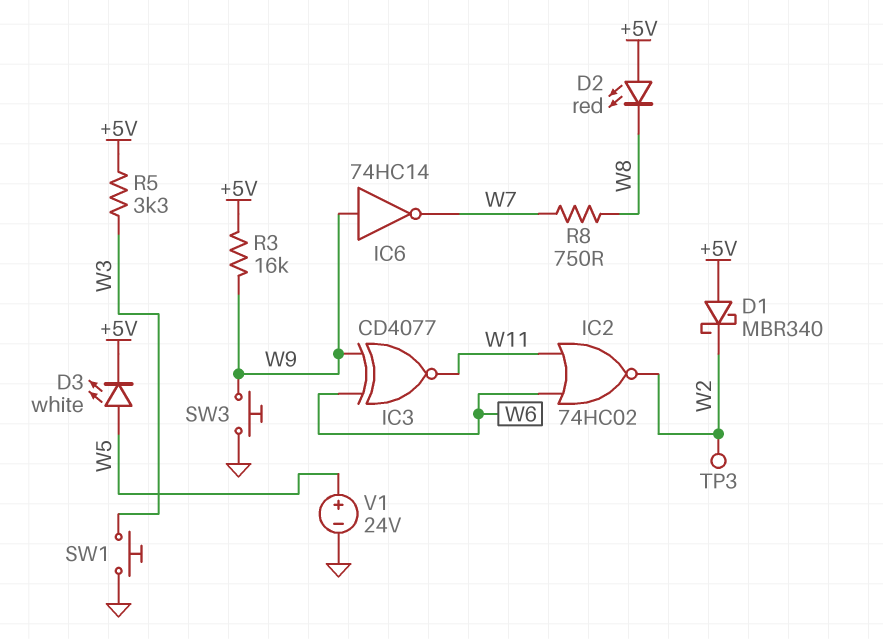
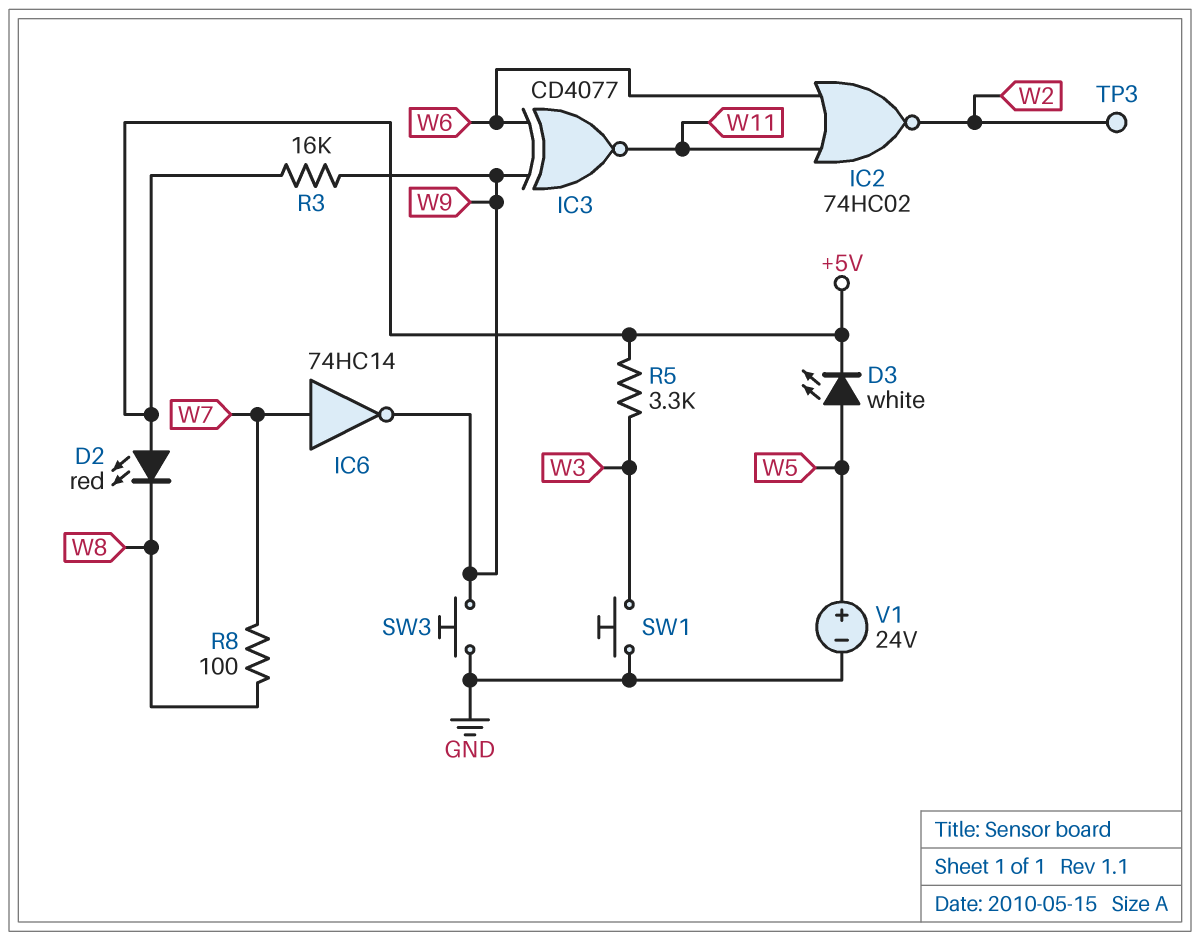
D1: schottky MBR340 (A +5V, K W2) -> none
IC6: NOT 74HC14 (in W9, out W7) -> NOT 74HC14 (in W7, out W9)
R8: 750 (W7, W8) -> 100 (W7, W8)

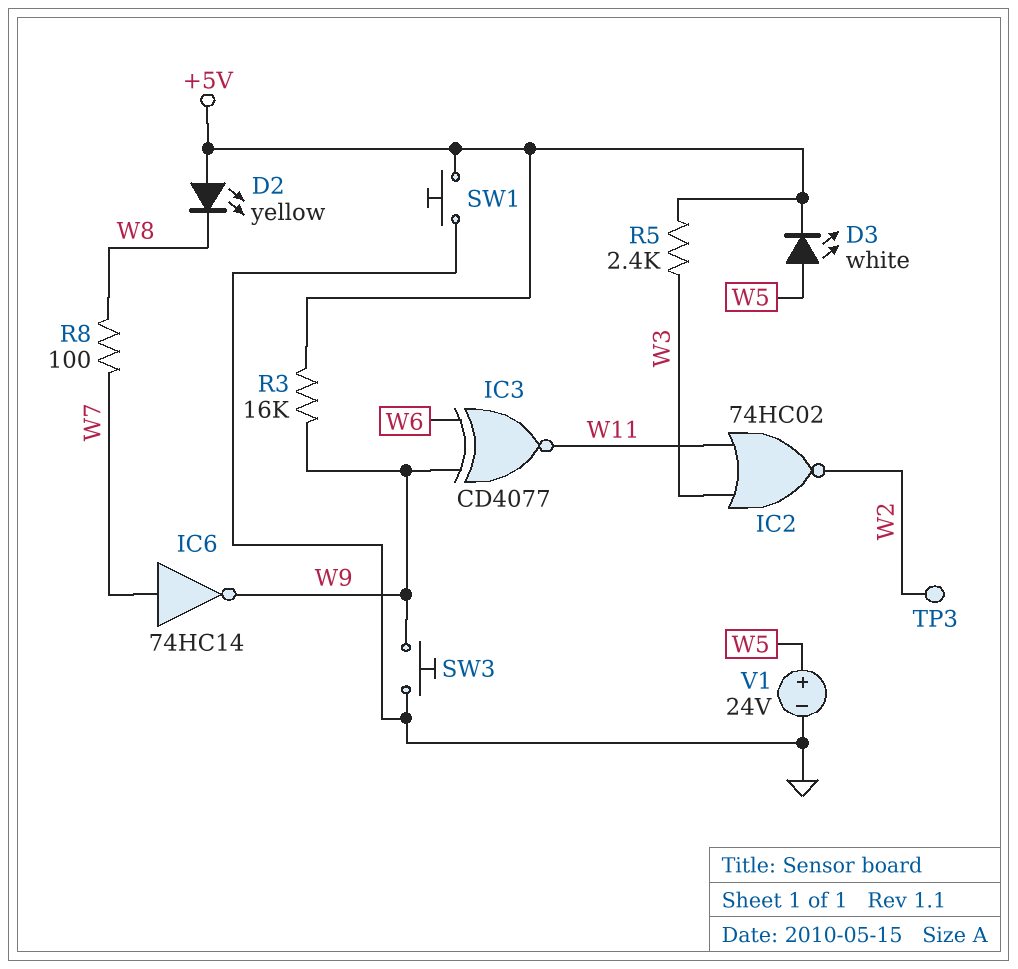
D2: LED red (A +5V, K W8) -> LED yellow (A +5V, K W8)
IC2: NOR 74HC02 (in W6, in W11, out W2) -> NOR 74HC02 (in W3, in W11, out W2)
R5: 3.3k (+5V, W3) -> 2.4k (+5V, W3)
SW1: button (GND, W3) -> button (+5V, GND)

